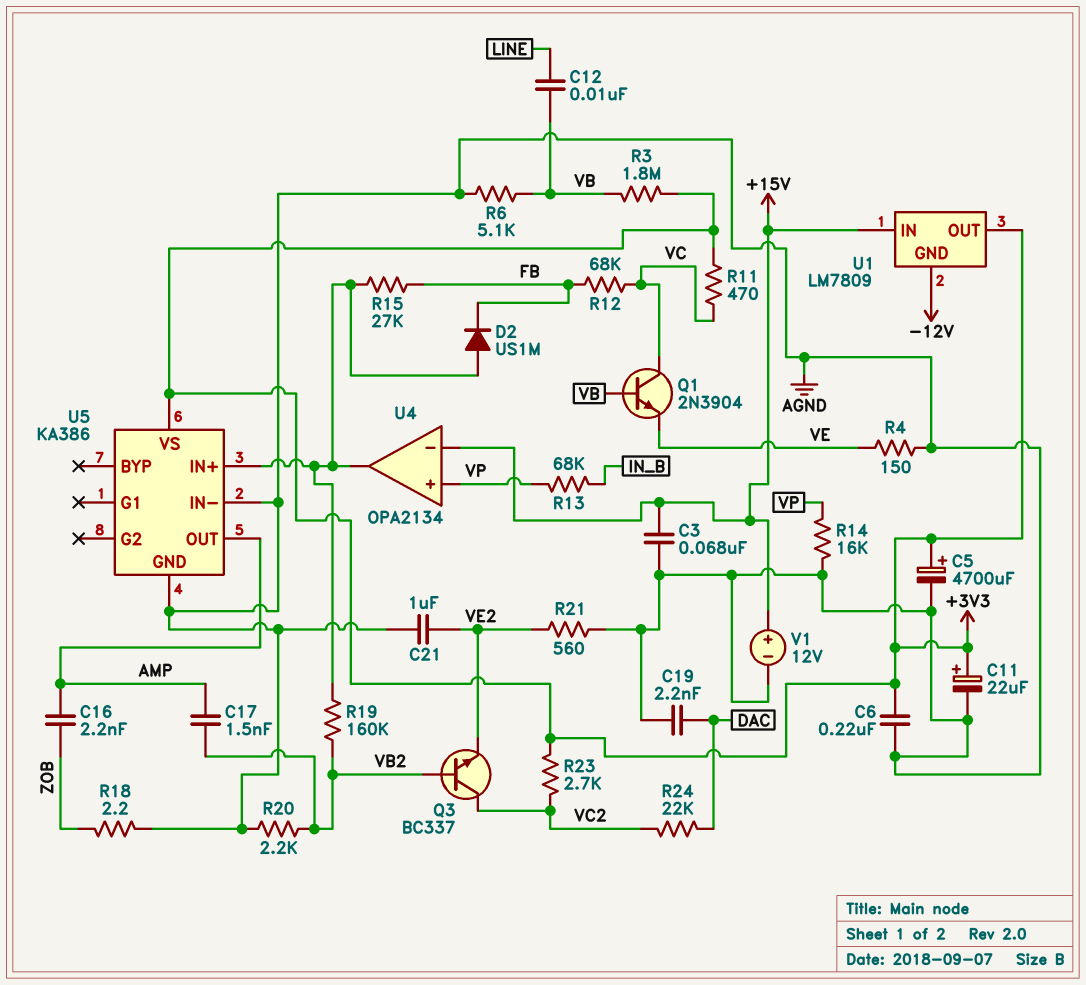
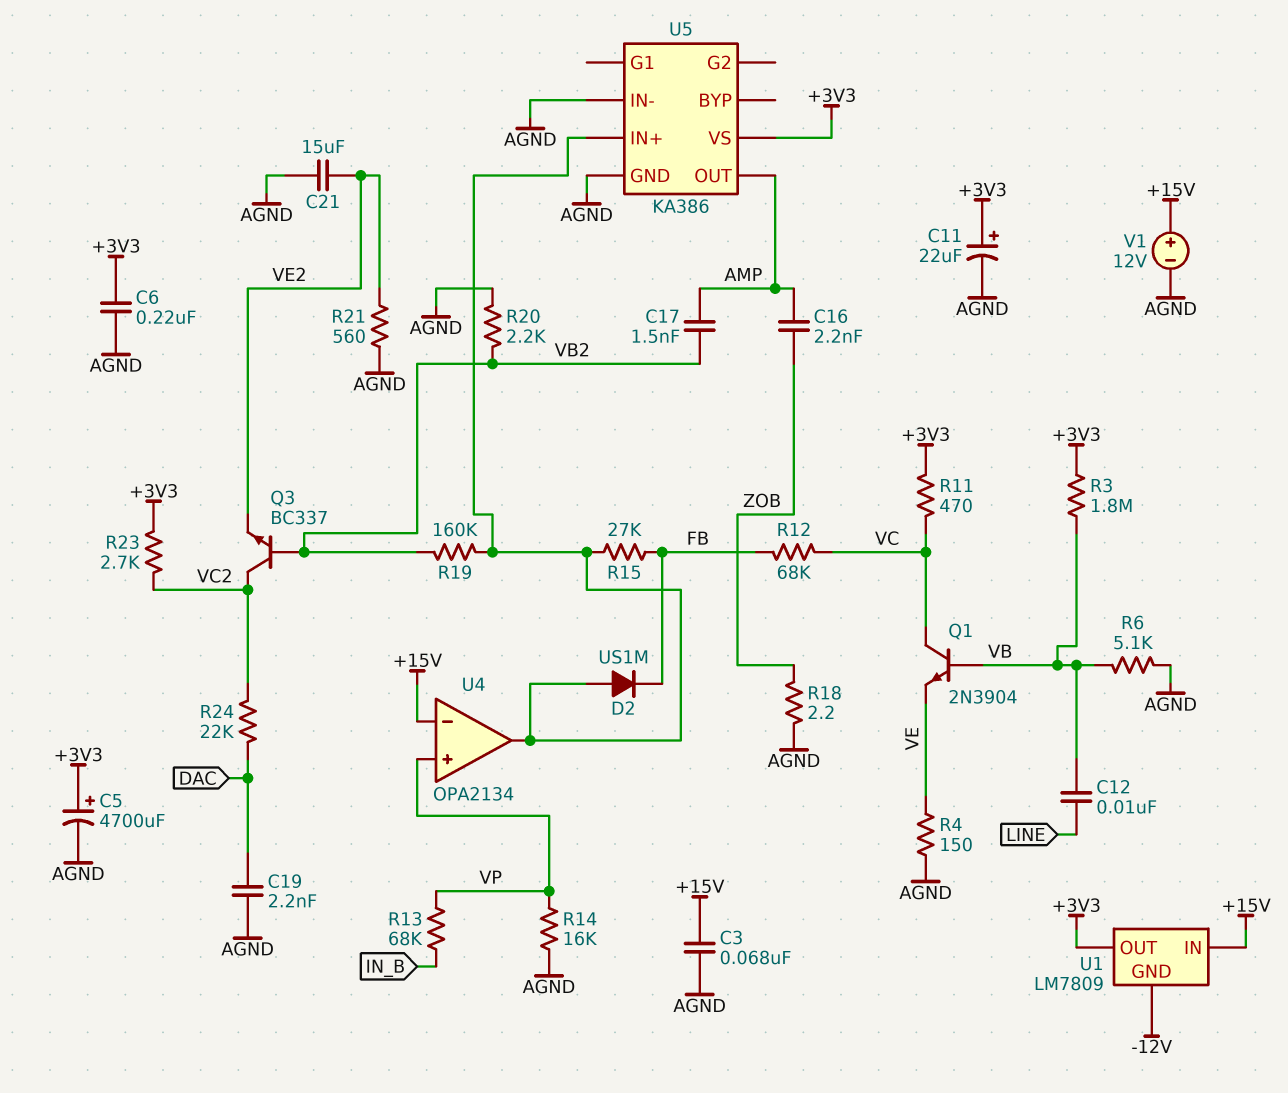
C21: 1uF (AGND, VE2) -> 15uF (AGND, VE2)

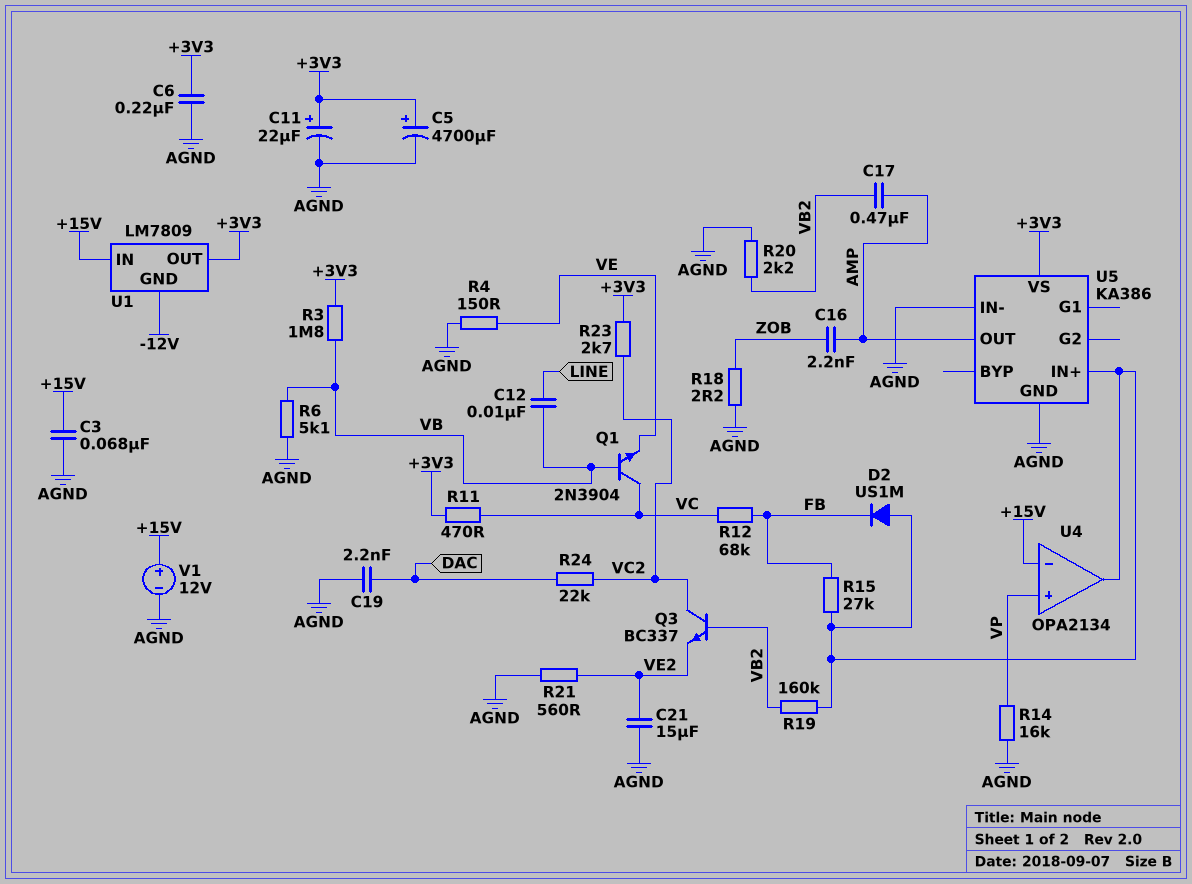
C17: 1.5nF (AMP, VB2) -> 470nF (AMP, VB2)
R13: 68k (IN_B, VP) -> none

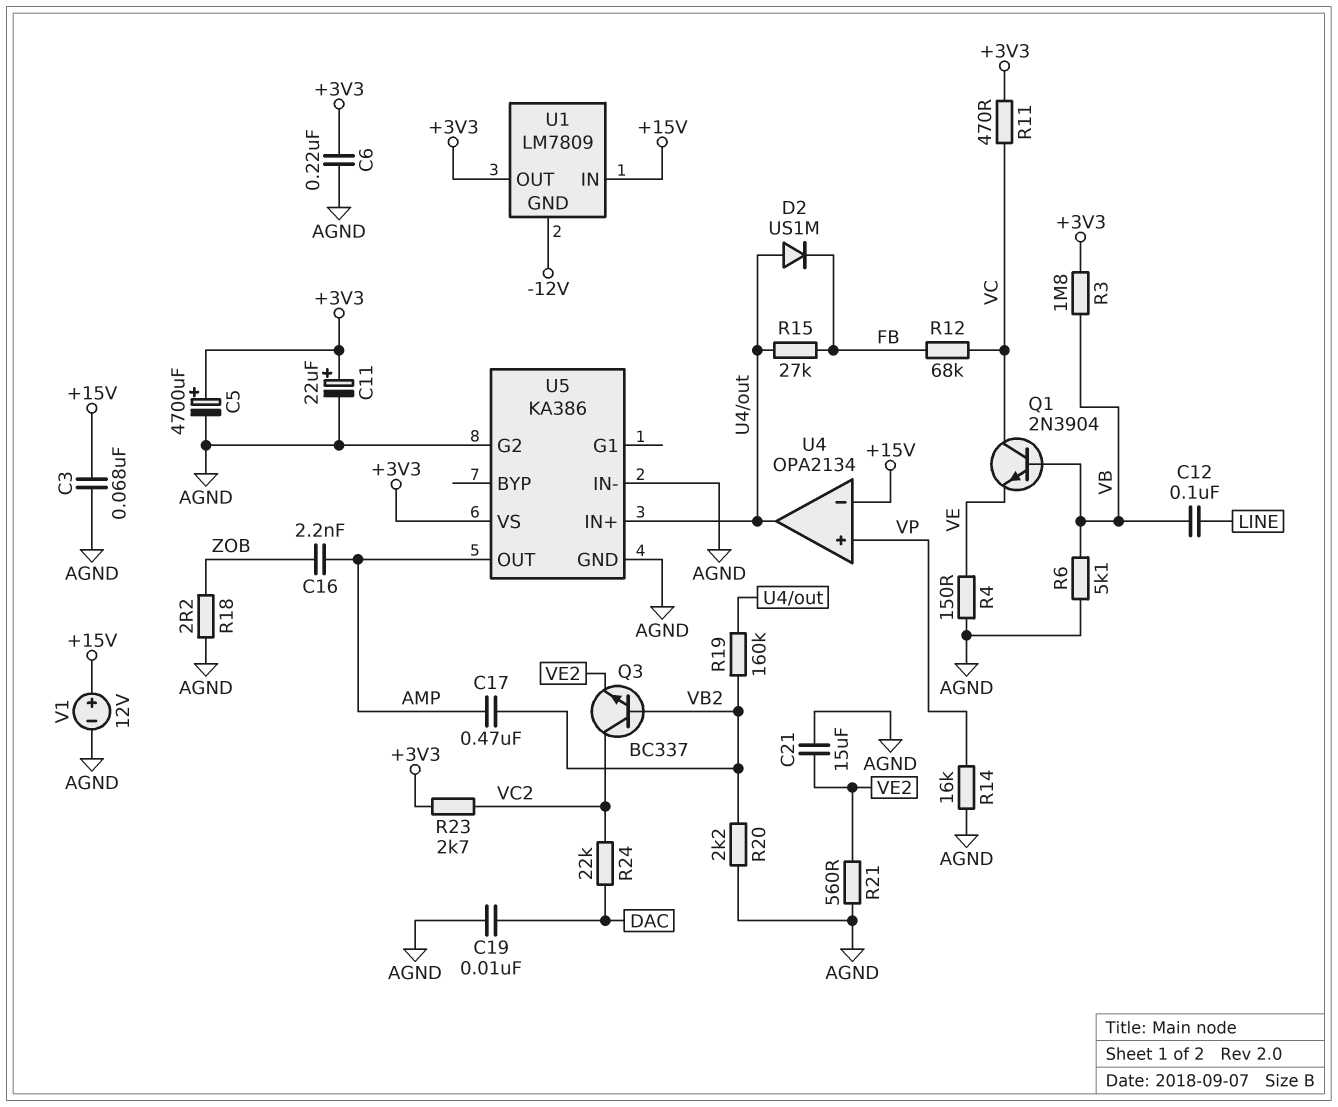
C12: 10nF (LINE, VB) -> 100nF (LINE, VB)
C19: 2.2nF (AGND, DAC) -> 10nF (AGND, DAC)
U5 pin G2: none -> AGND

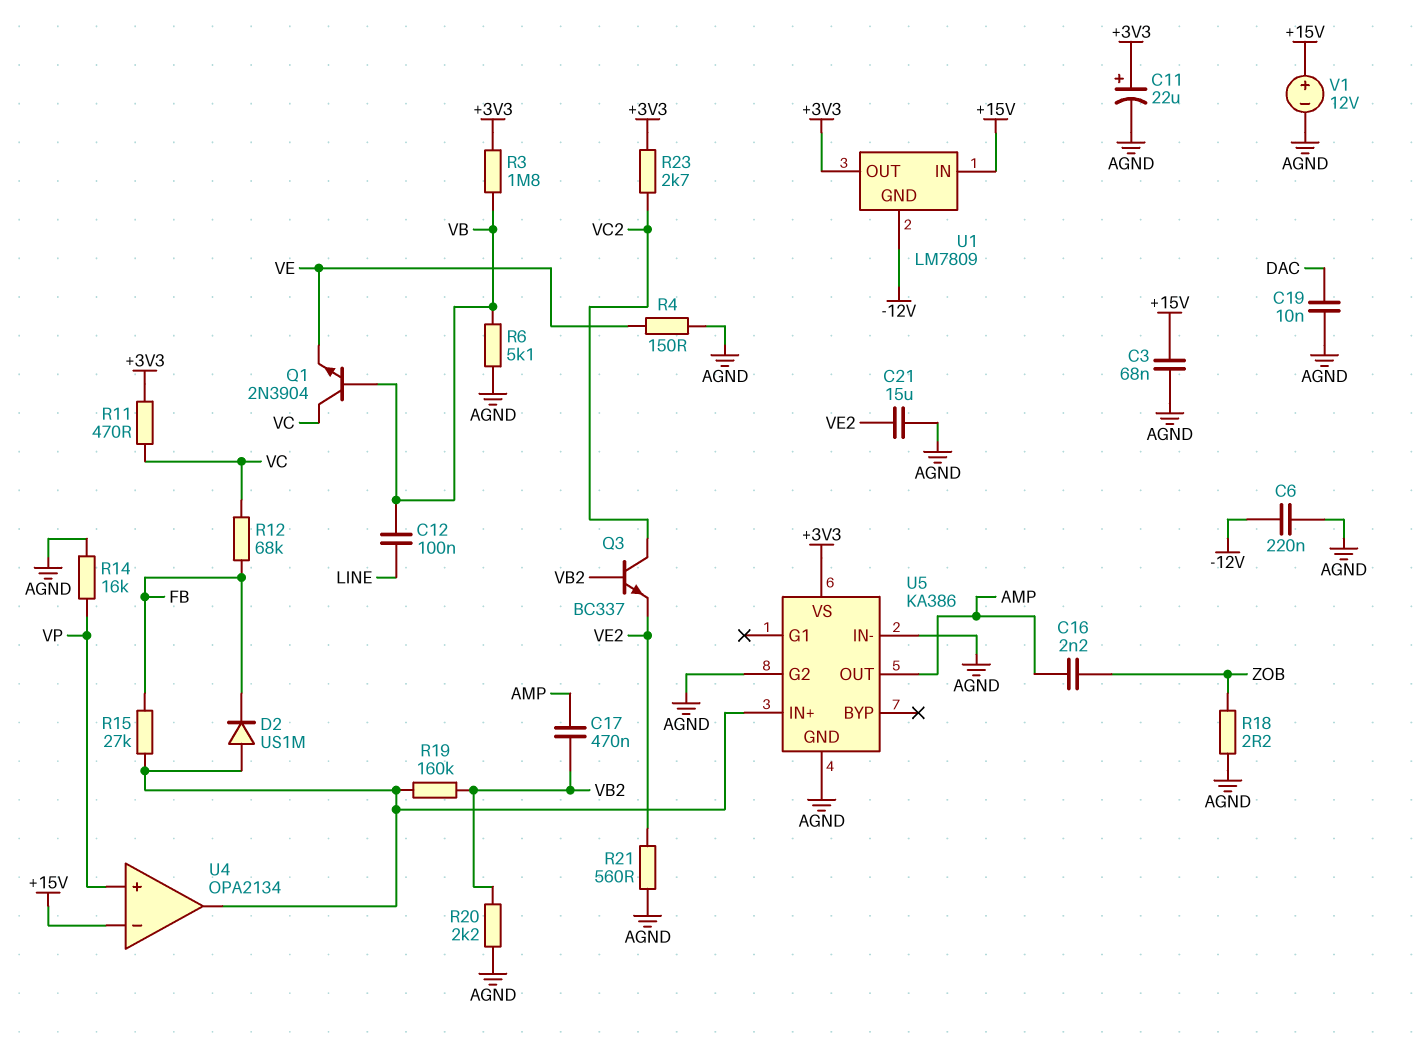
C5: 4700uF (plus +3V3, minus AGND) -> none
C6: 220nF (+3V3, AGND) -> 220nF (-12V, AGND)
R24: 22k (DAC, VC2) -> none

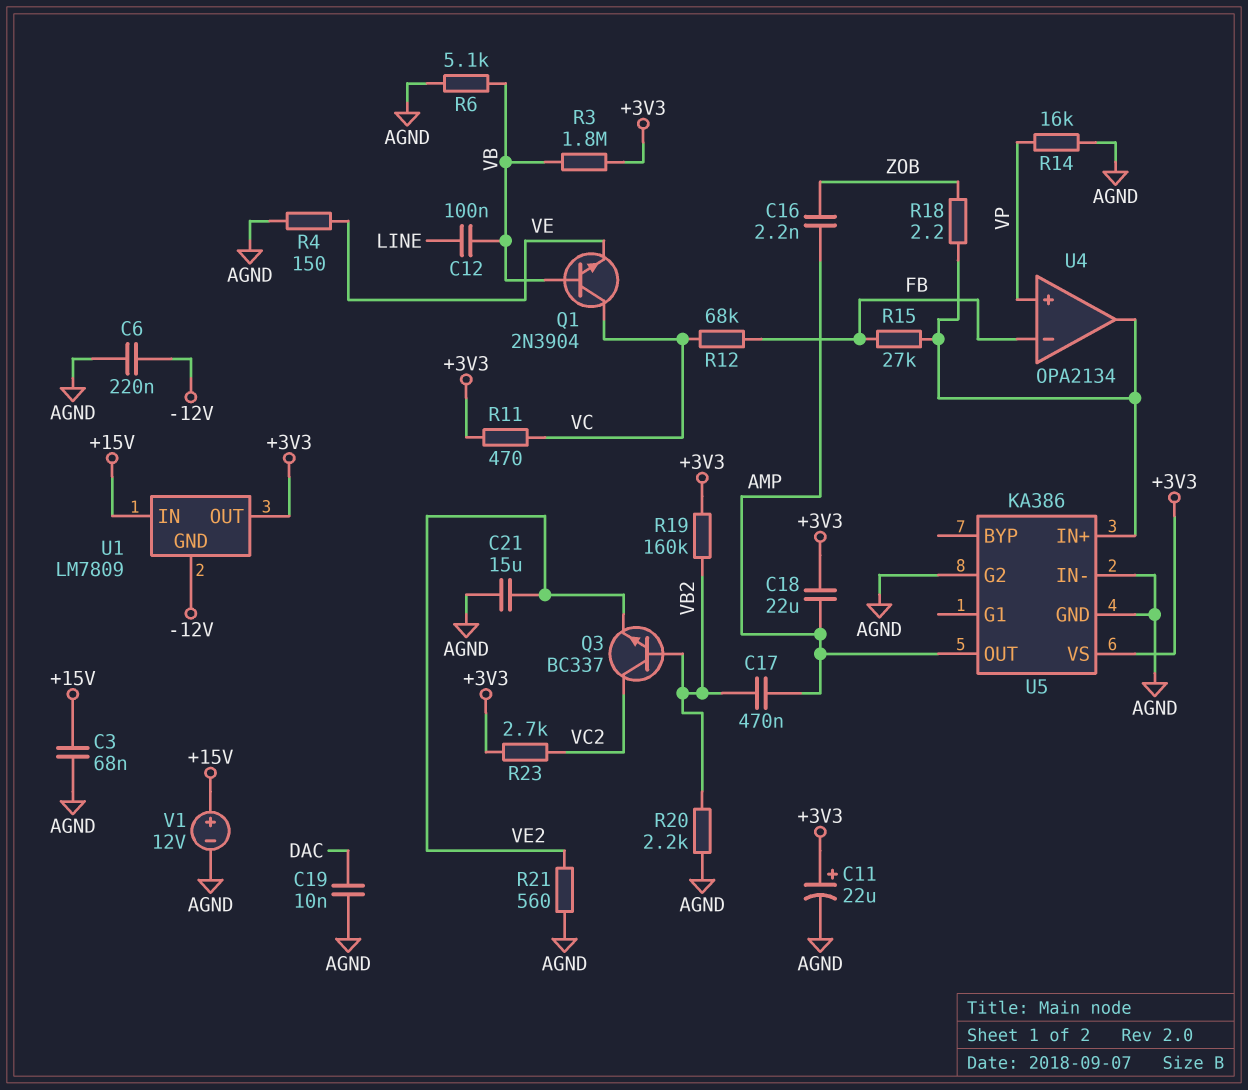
C18: none -> 22uF (+3V3, AMP)
D2: diode US1M (A U4/out, K FB) -> none
R18: 2.2 (AGND, ZOB) -> 2.2 (U4/out, ZOB)
R19: 160k (U4/out, VB2) -> 160k (+3V3, VB2)
U4 pin in-: +15V -> FB

